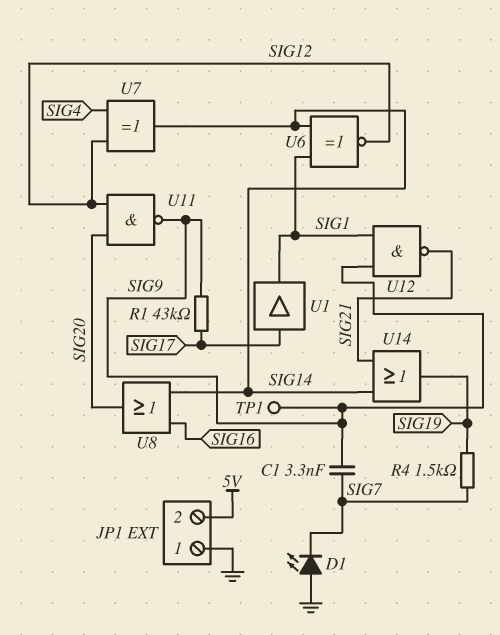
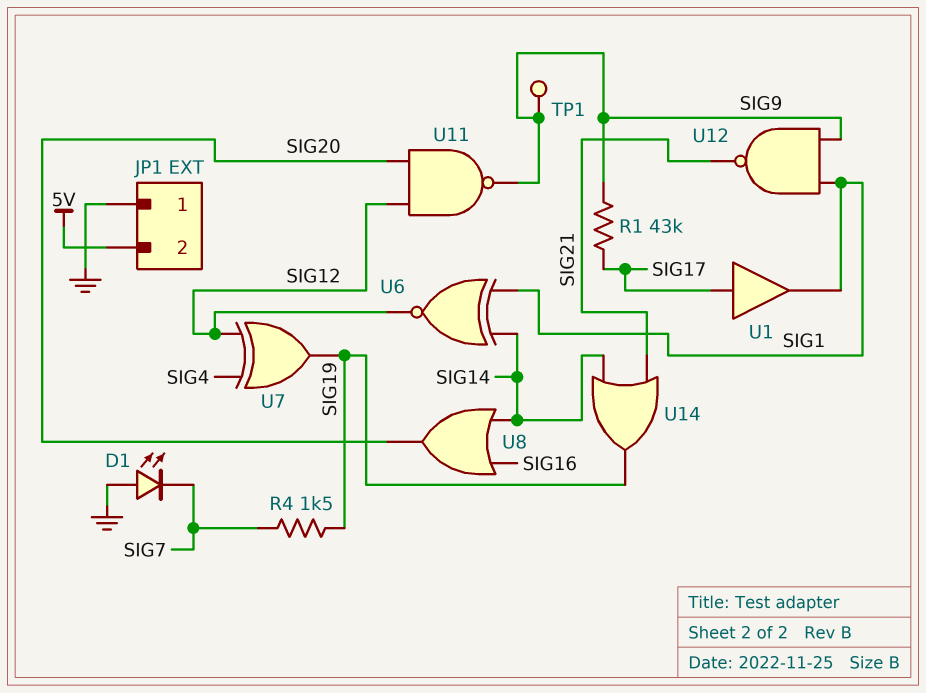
C1: 3.3nF (SIG7, SIG9) -> none
U7: XOR (in SIG4, in SIG12, out SIG14) -> XOR (in SIG4, in SIG12, out SIG19)

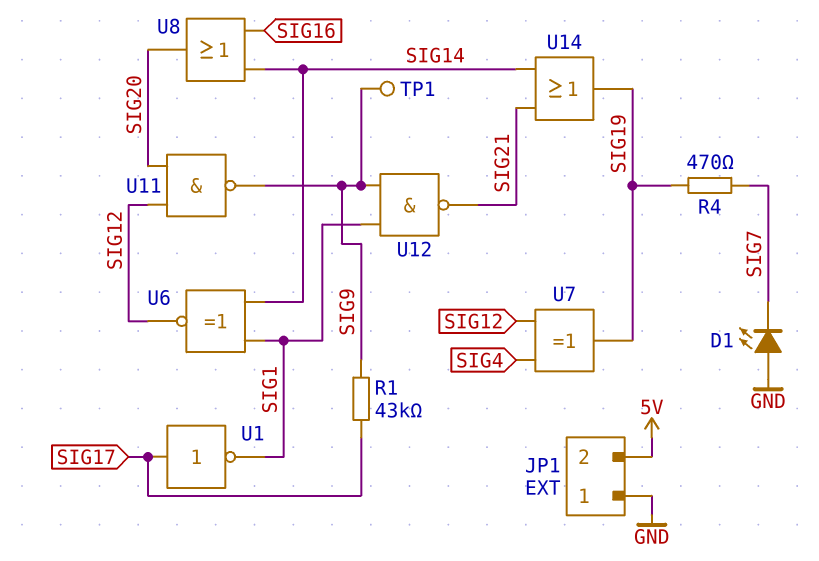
R4: 1.5k (SIG7, SIG19) -> 470 (SIG7, SIG19)
U1: buffer (in SIG17, out SIG1) -> NOT (in SIG17, out SIG1)

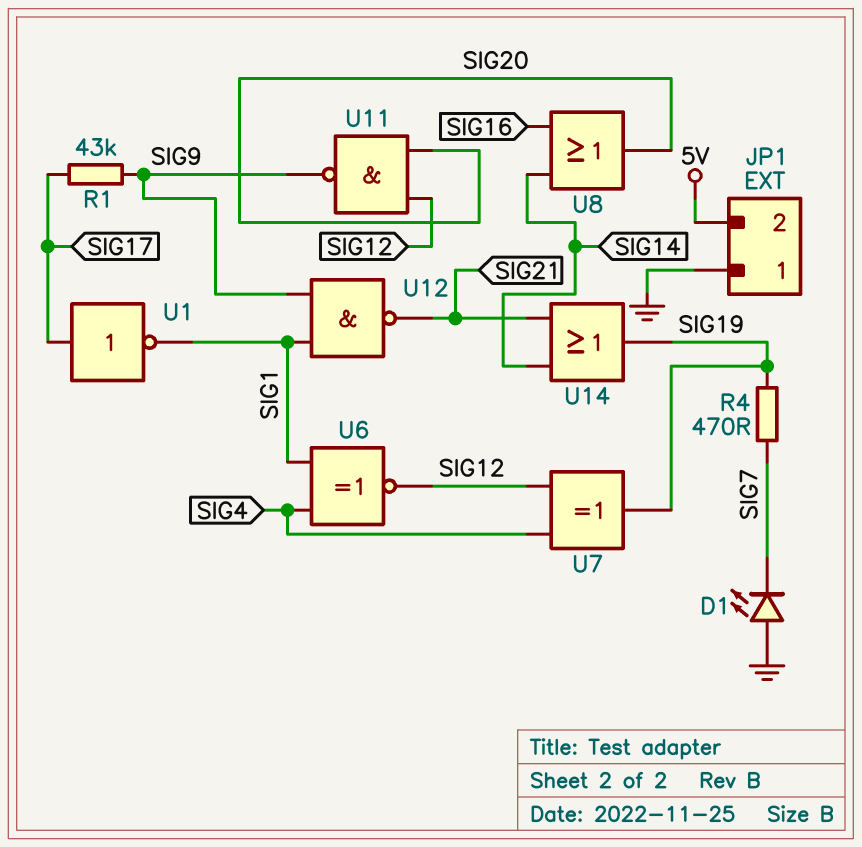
TP1: test point (SIG9) -> none
U6: XNOR (in SIG1, in SIG14, out SIG12) -> XNOR (in SIG1, in SIG4, out SIG12)

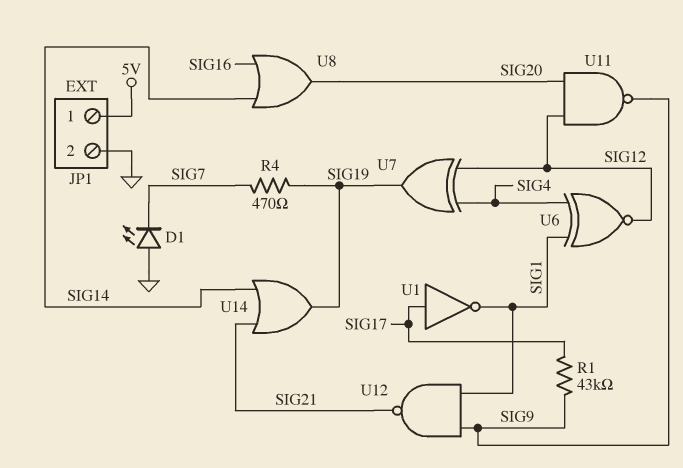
JP1 pin 1: GND -> 5V
JP1 pin 2: 5V -> GND

